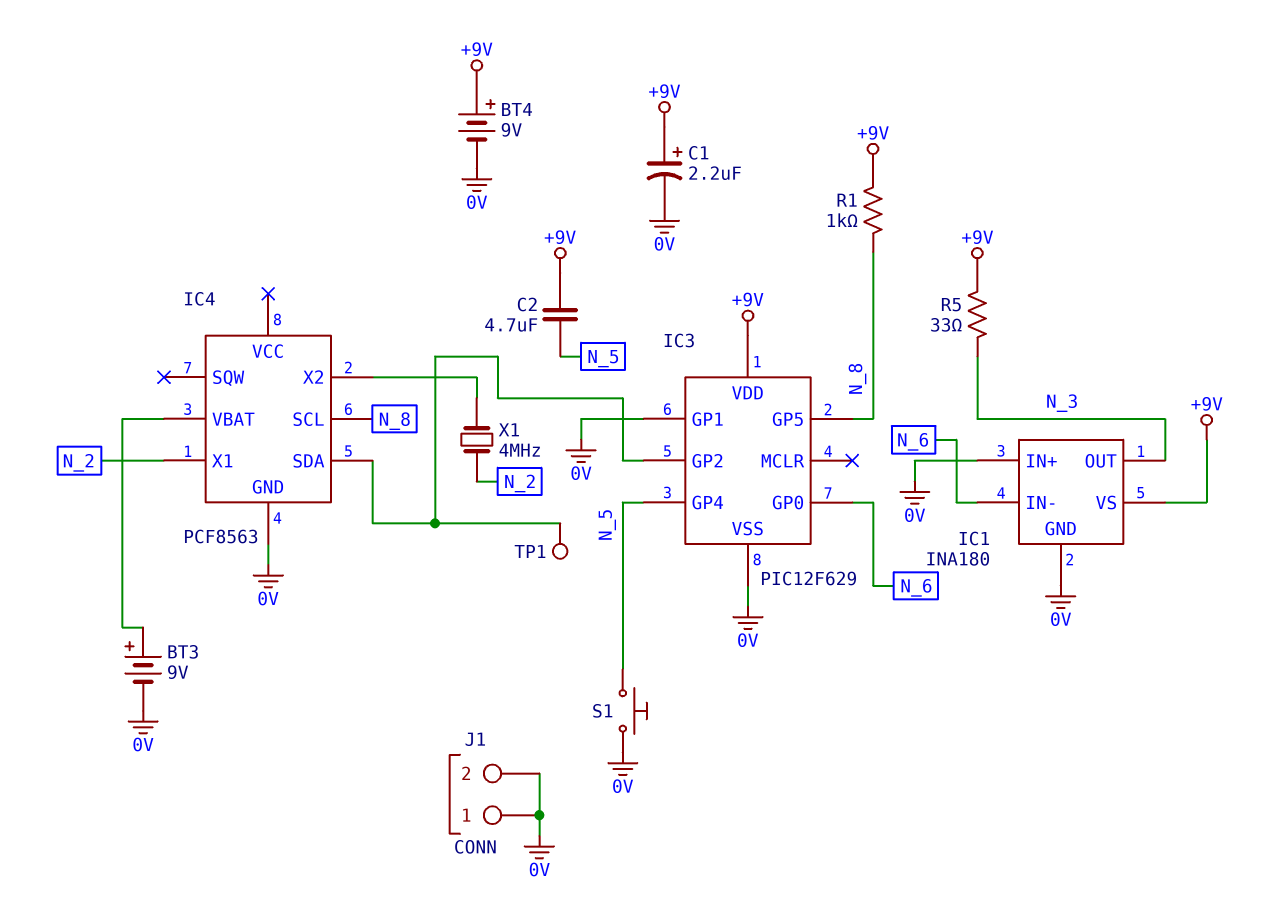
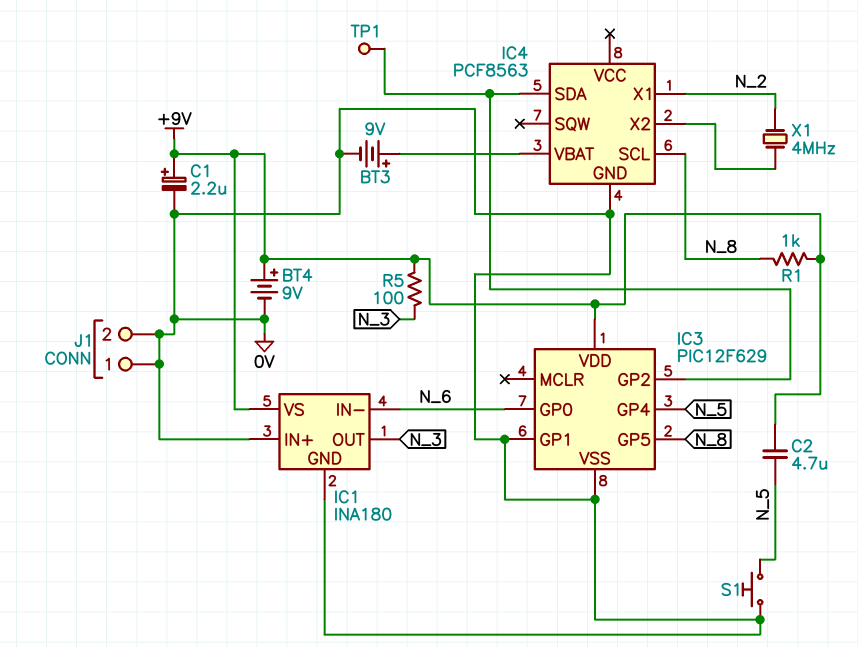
R5: 33 (+9V, N_3) -> 100 (+9V, N_3)

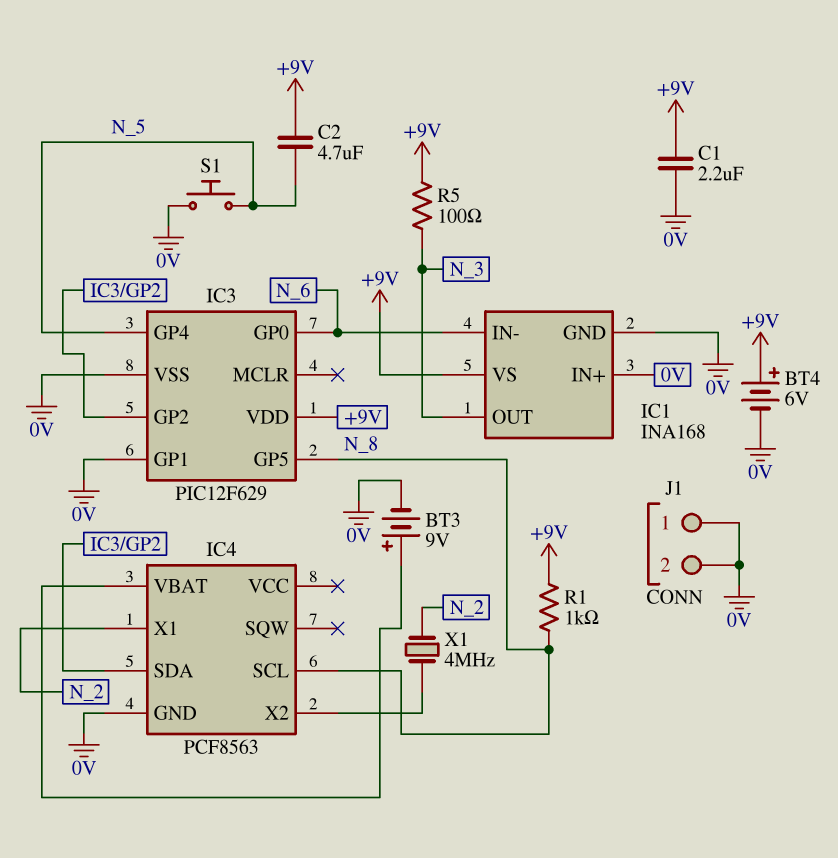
BT4: 9V (plus +9V, minus 0V) -> 6V (plus +9V, minus 0V)
C1: 2.2uF (plus +9V, minus 0V) -> 2.2uF (+9V, 0V)
IC1: INA180 -> INA168
TP1: test point (IC3/GP2) -> none

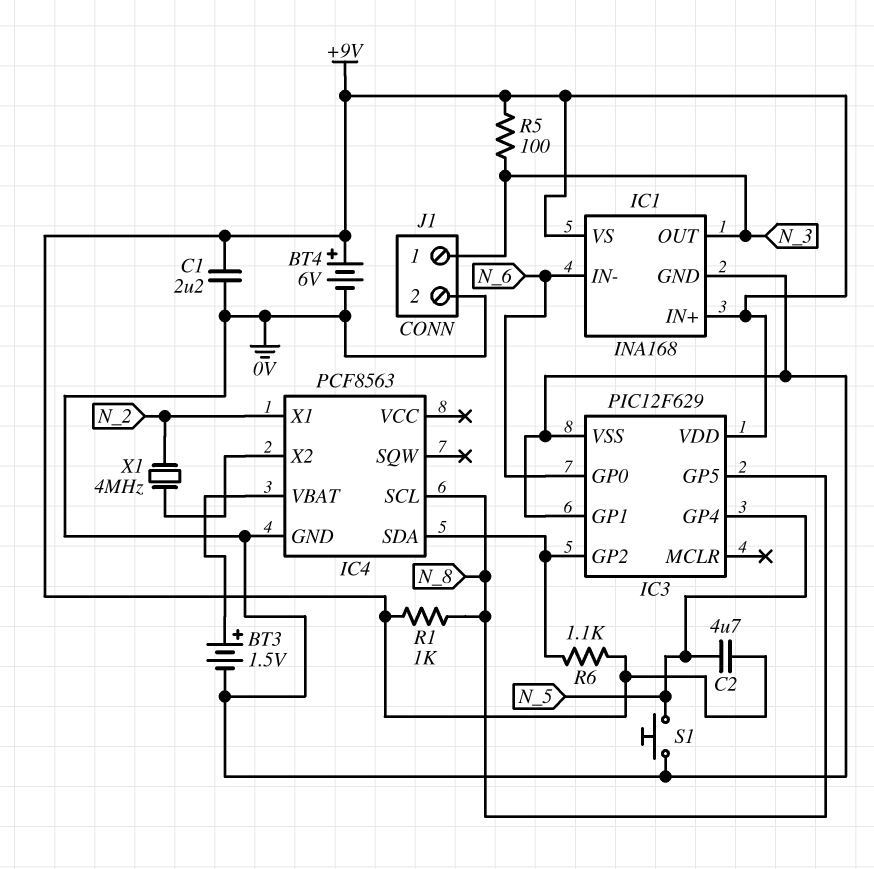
BT3: 9V (plus IC4/VBAT, minus 0V) -> 1.5V (plus IC4/VBAT, minus 0V)
IC1 pin IN+: 0V -> +9V
J1 pin 1: 0V -> N_3
R6: none -> 1.1k (+9V, IC3/GP2)

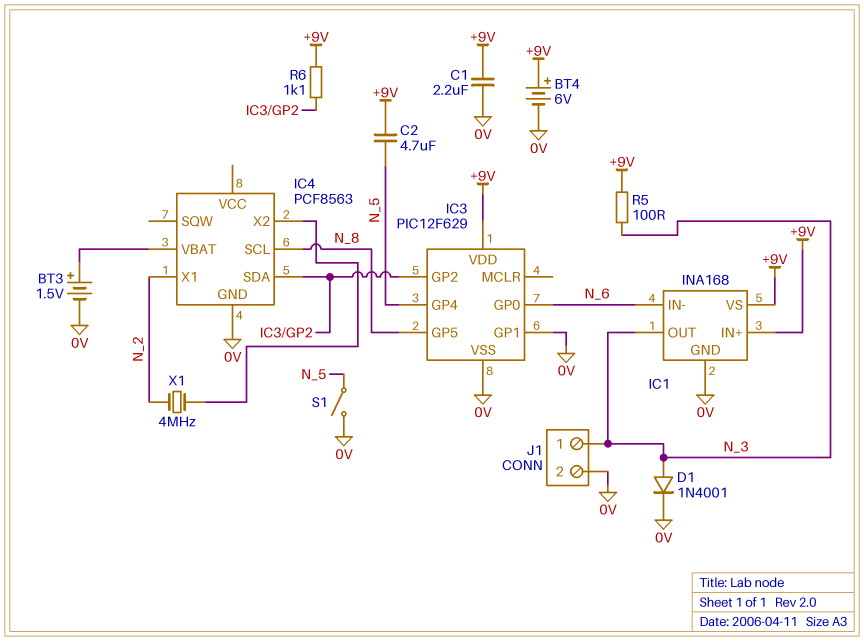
D1: none -> diode 1N4001 (A N_3, K 0V)
R1: 1k (+9V, N_8) -> none
S1: button (0V, N_5) -> switch (0V, N_5)

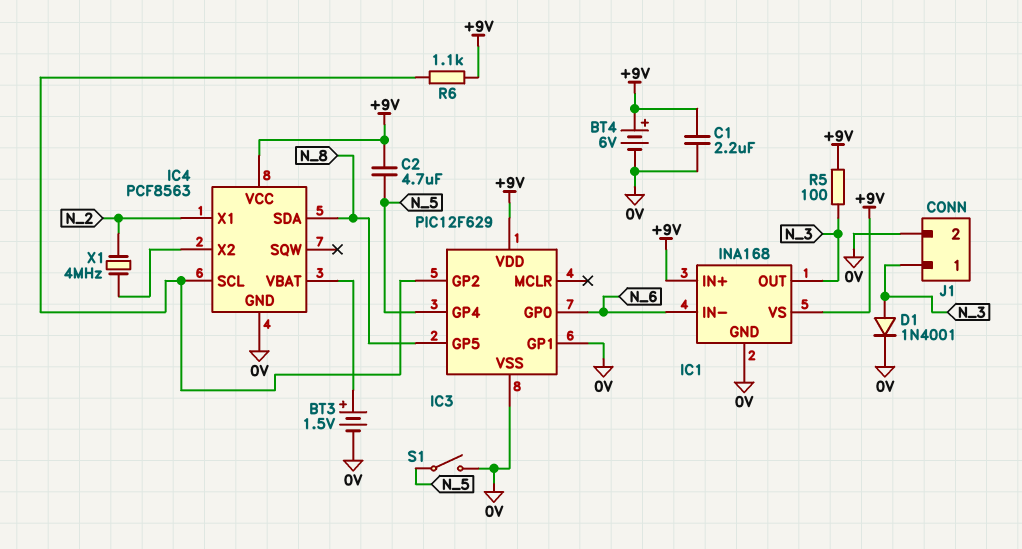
IC4 pin SCL: N_8 -> IC3/GP2
IC4 pin SDA: IC3/GP2 -> N_8
IC4 pin VCC: none -> +9V

